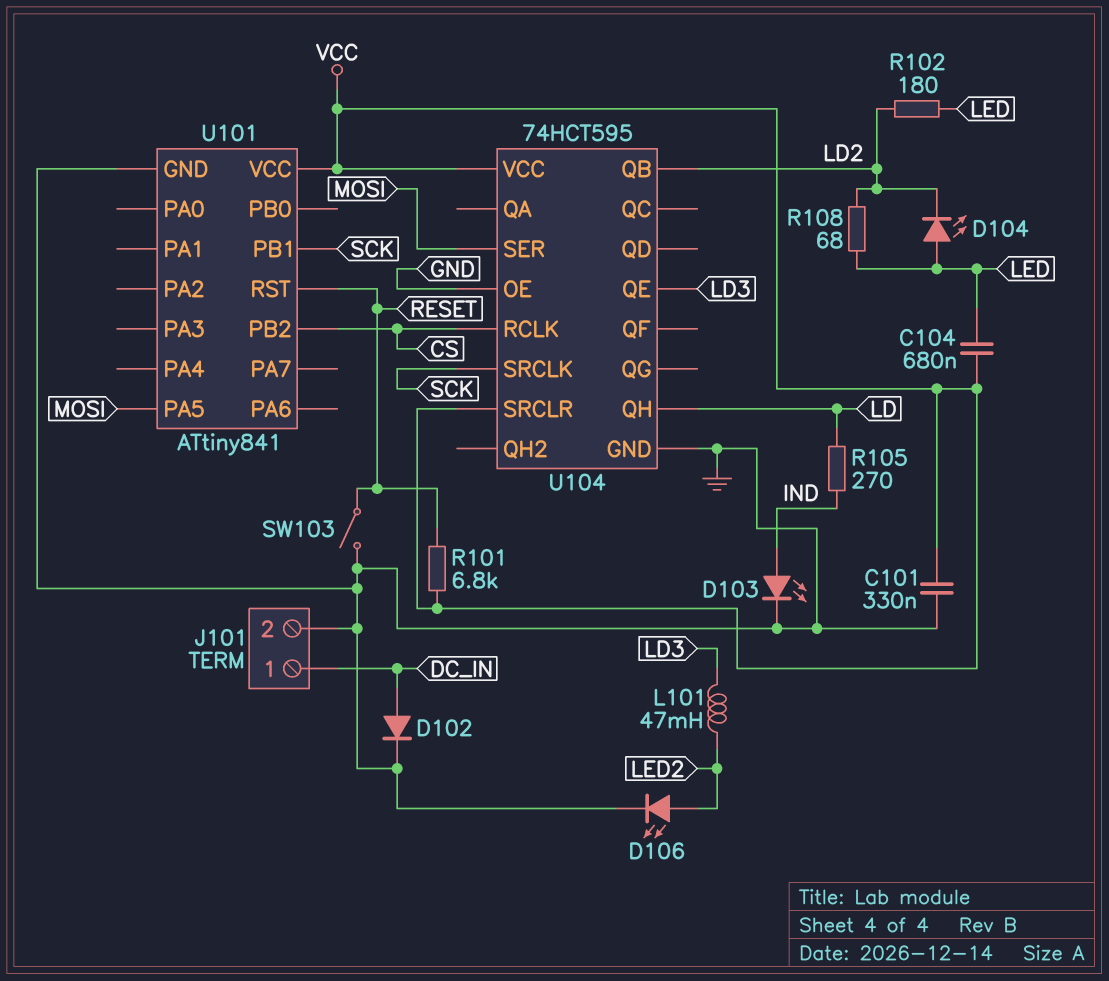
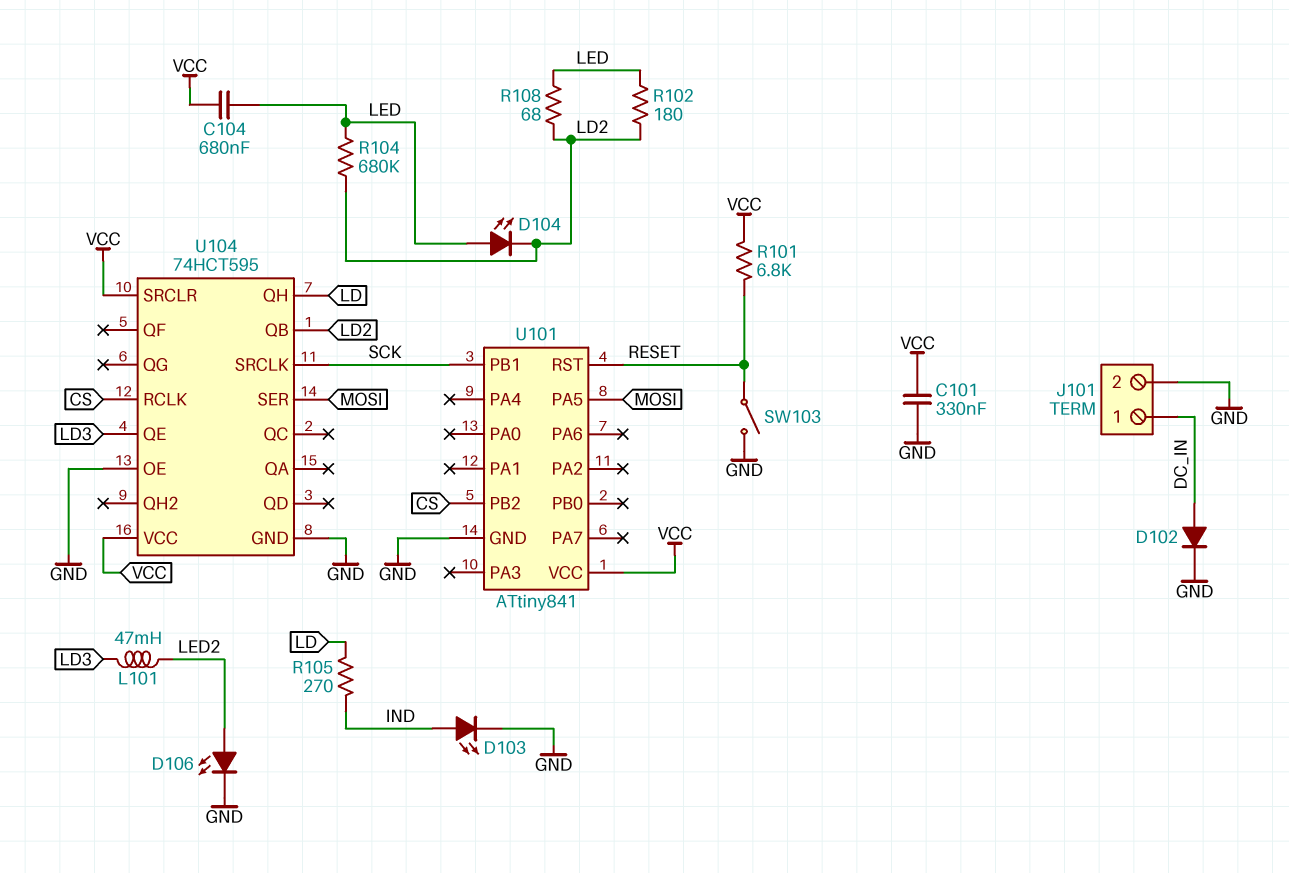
R104: none -> 680k (LD2, LED)

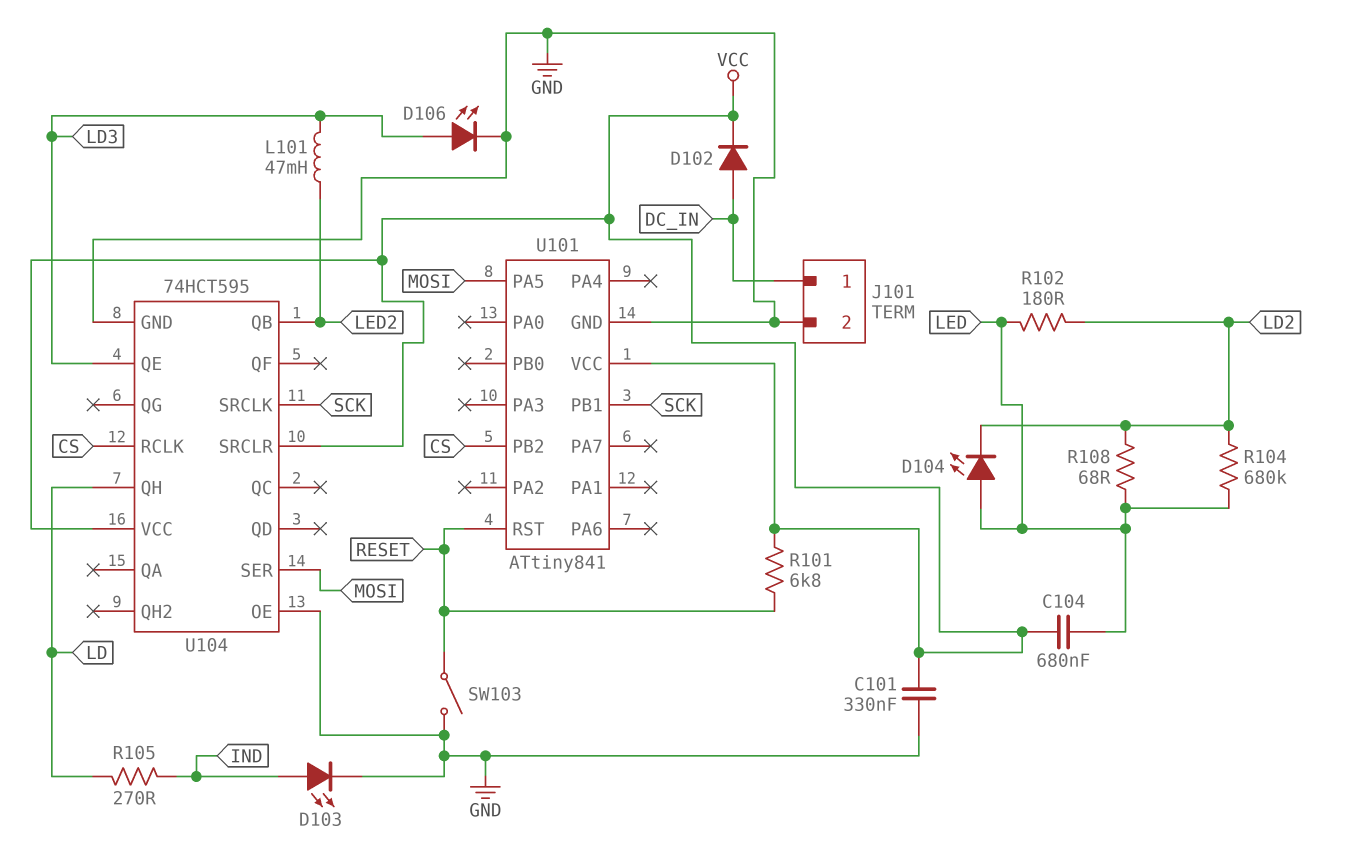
D102: diode (A DC_IN, K GND) -> diode (A DC_IN, K VCC)
D106: LED (A LED2, K GND) -> LED (A LD3, K GND)
U104 pin QB: LD2 -> LED2

